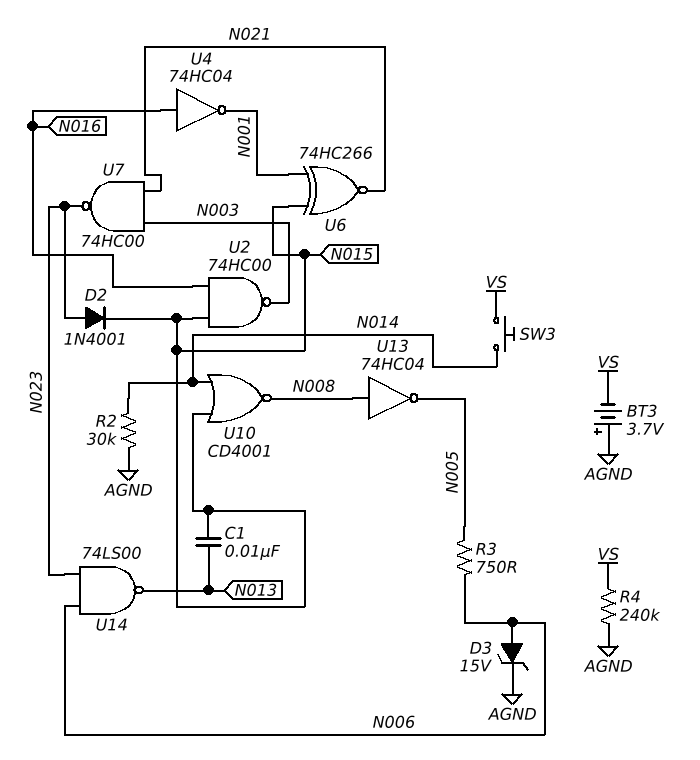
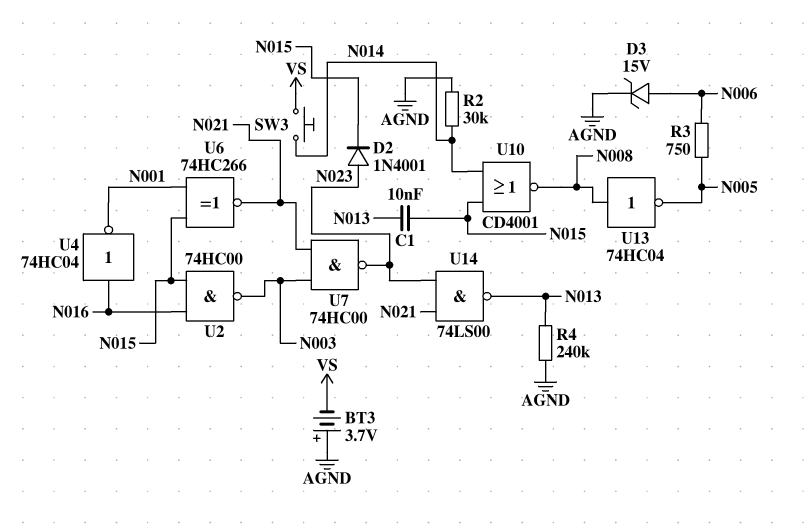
R4: 240k (AGND, VS) -> 240k (AGND, N013)
U14: NAND 74LS00 (in N006, in N023, out N013) -> NAND 74LS00 (in N021, in N023, out N013)

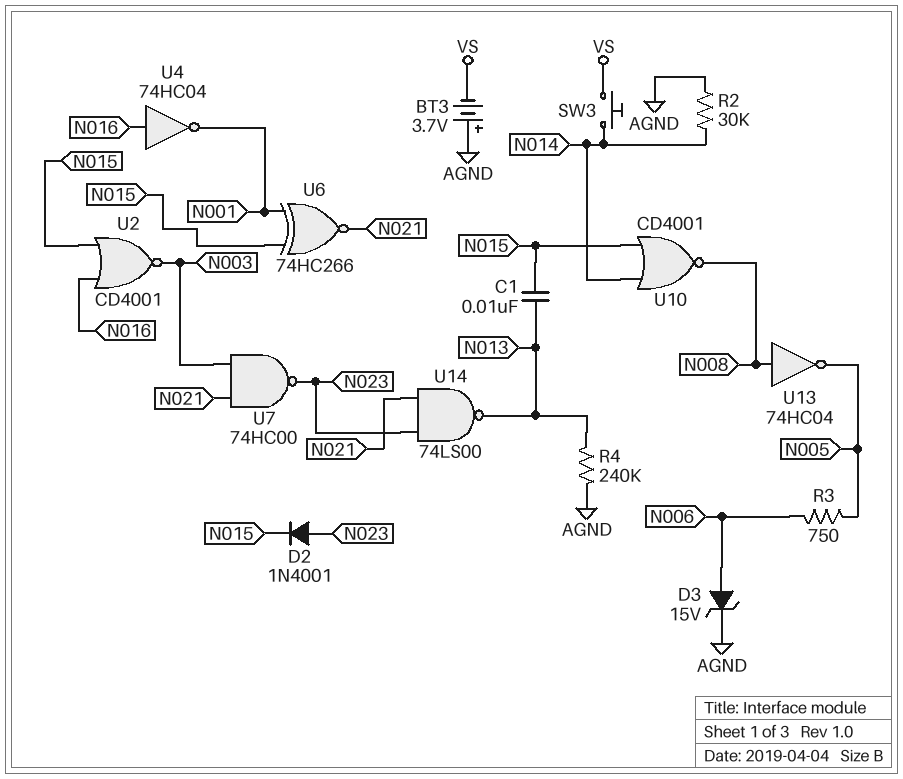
U2: NAND 74HC00 (in N015, in N016, out N003) -> NOR CD4001 (in N015, in N016, out N003)

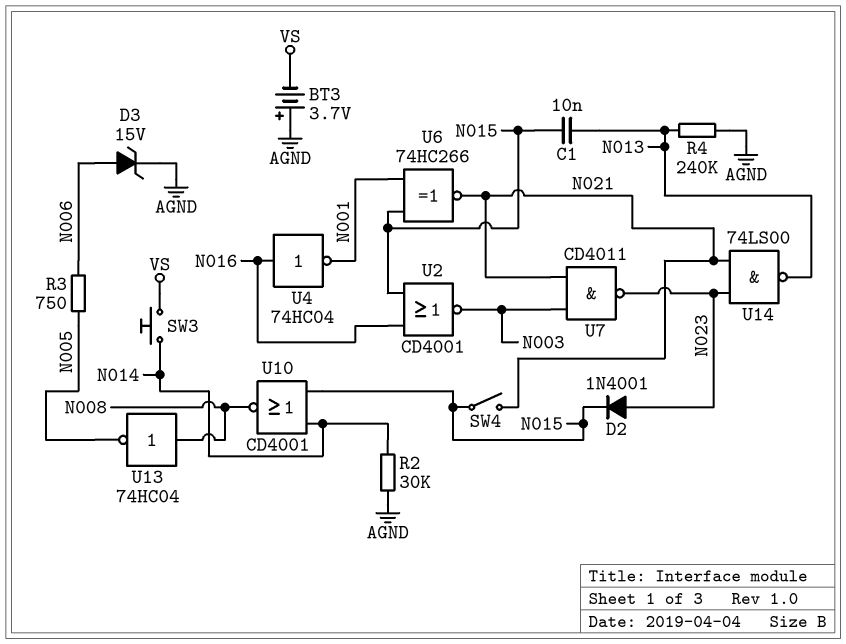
SW4: none -> switch (N015, N021)
U7: NAND 74HC00 (in N003, in N021, out N023) -> NAND CD4011 (in N003, in N021, out N023)

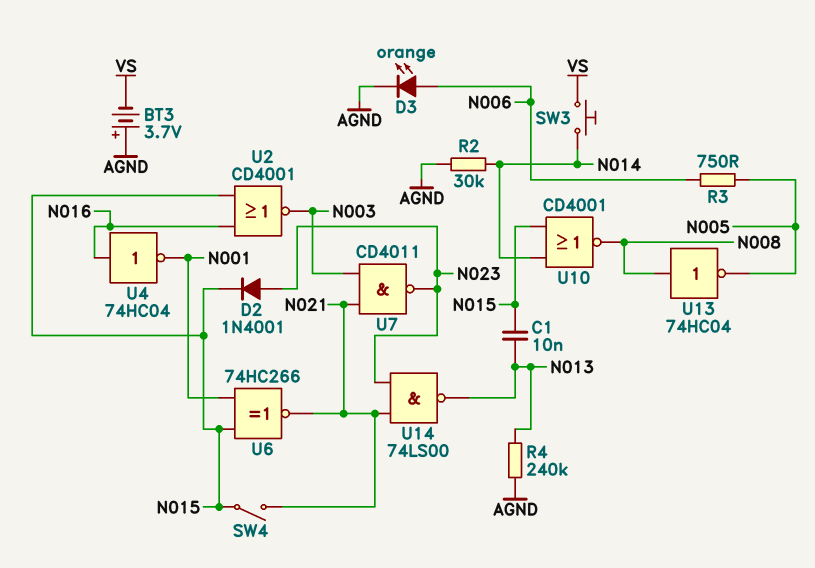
D3: zener 15V (A N006, K AGND) -> LED orange (A N006, K AGND)

